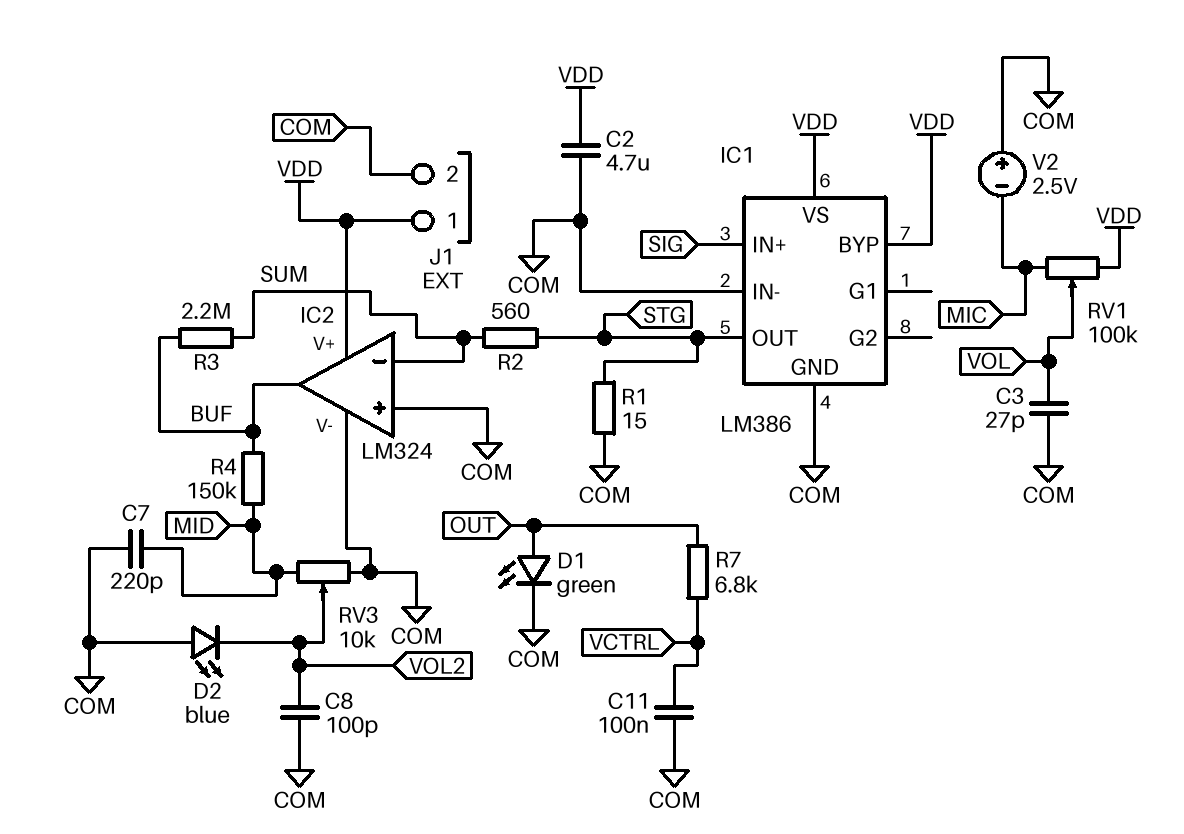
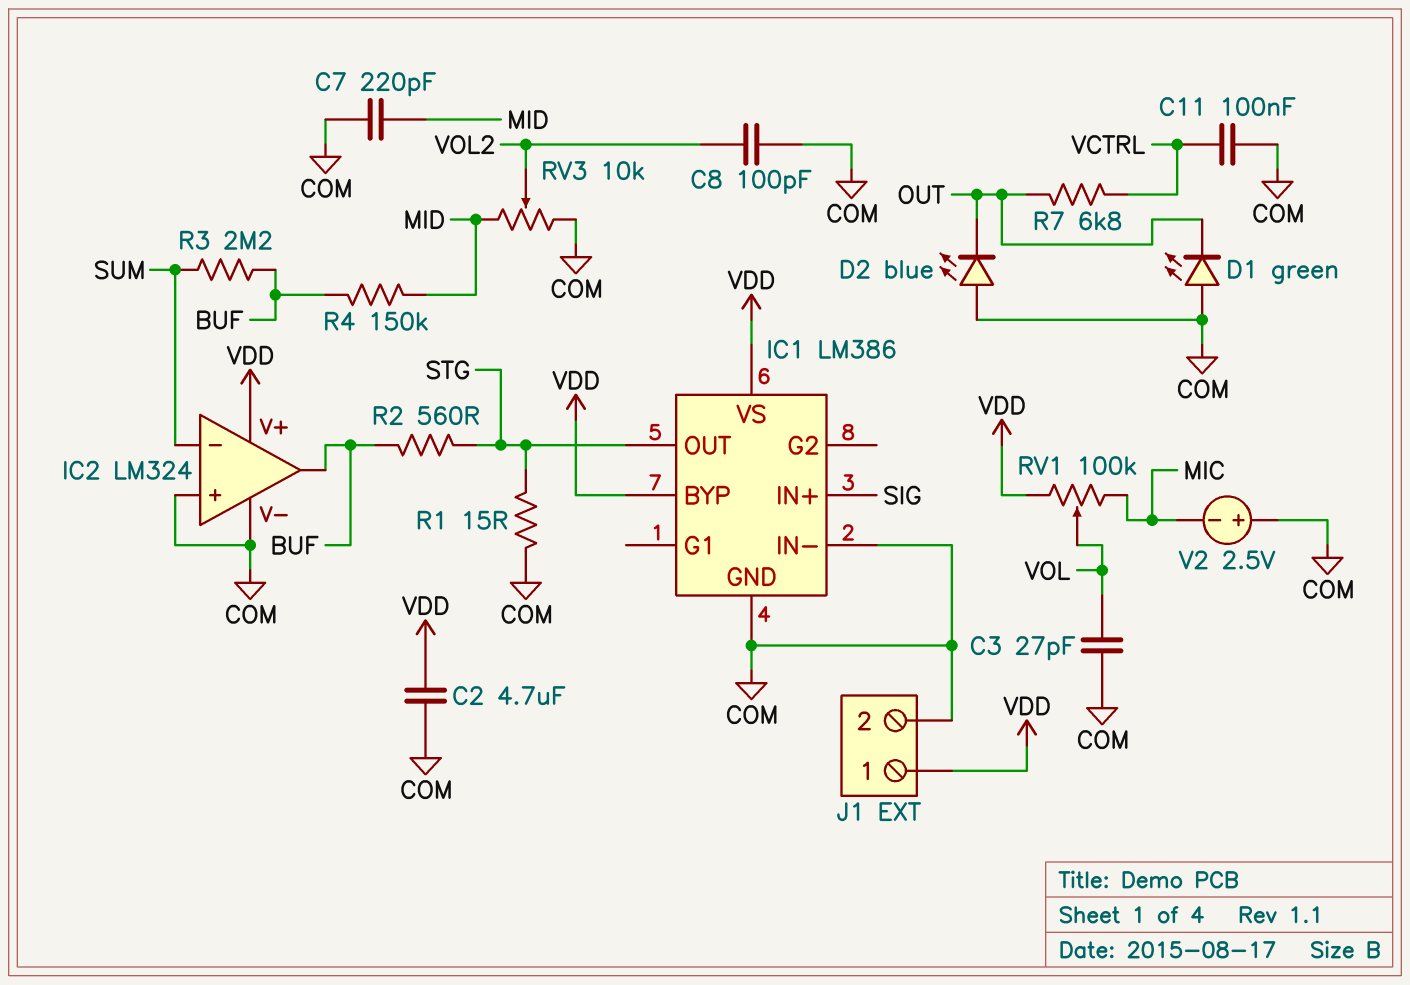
D1: LED green (A OUT, K COM) -> LED green (A COM, K OUT)
D2: LED blue (A COM, K VOL2) -> LED blue (A COM, K OUT)
R2: 560 (STG, SUM) -> 560 (BUF, STG)

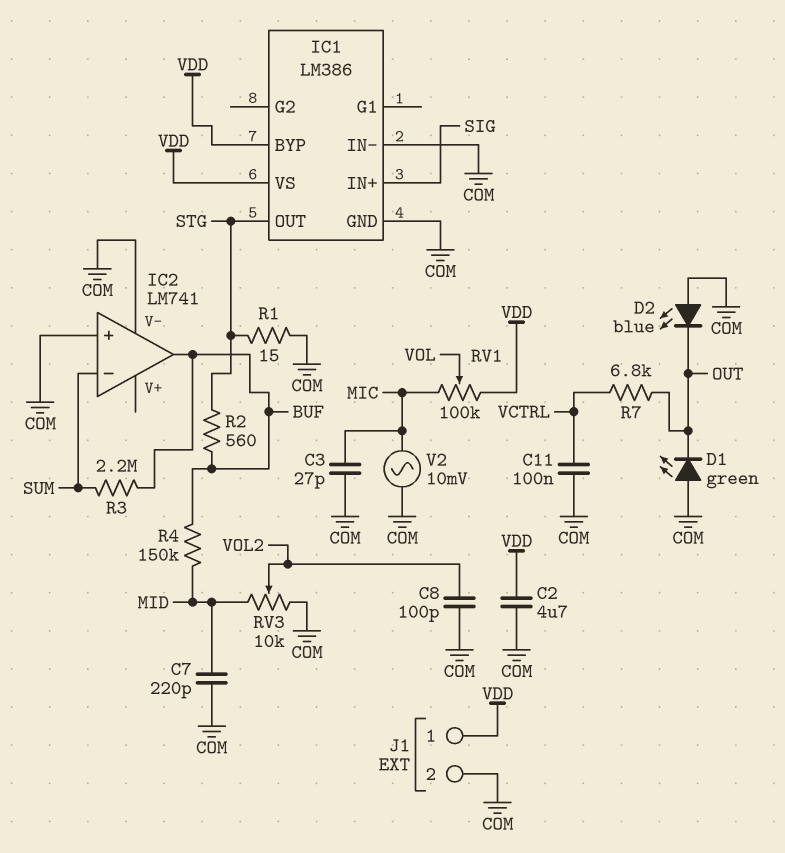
C3: 27pF (COM, VOL) -> 27pF (COM, MIC)
IC2: LM324 -> LM741
IC2 pin V+: VDD -> none
V2: 2.5V (plus COM, minus MIC) -> AC 10mV (COM, MIC)

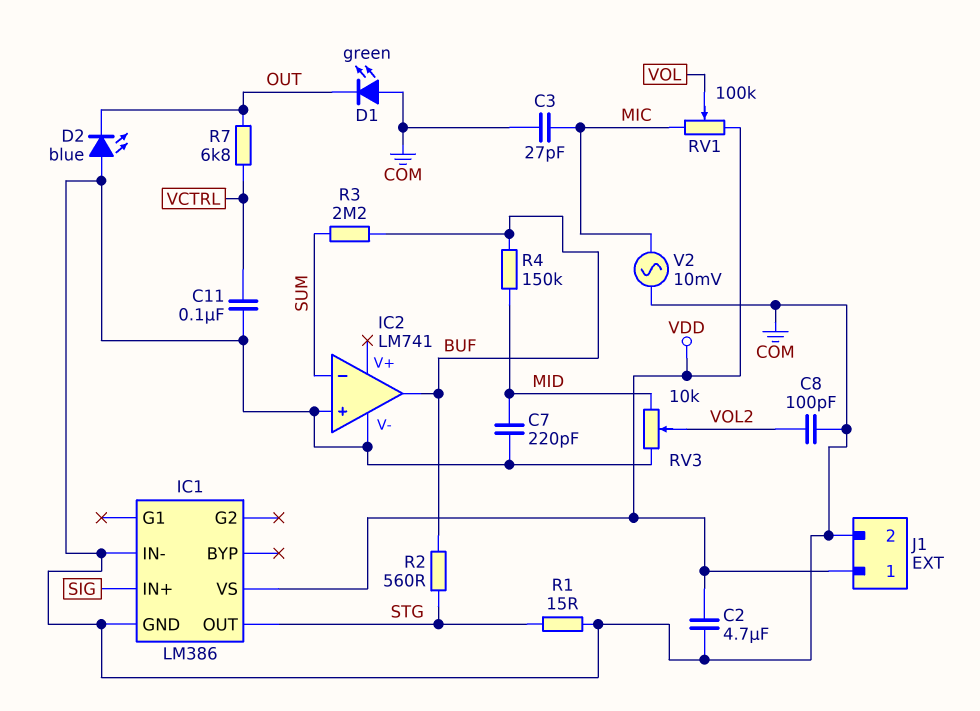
IC1 pin BYP: VDD -> none

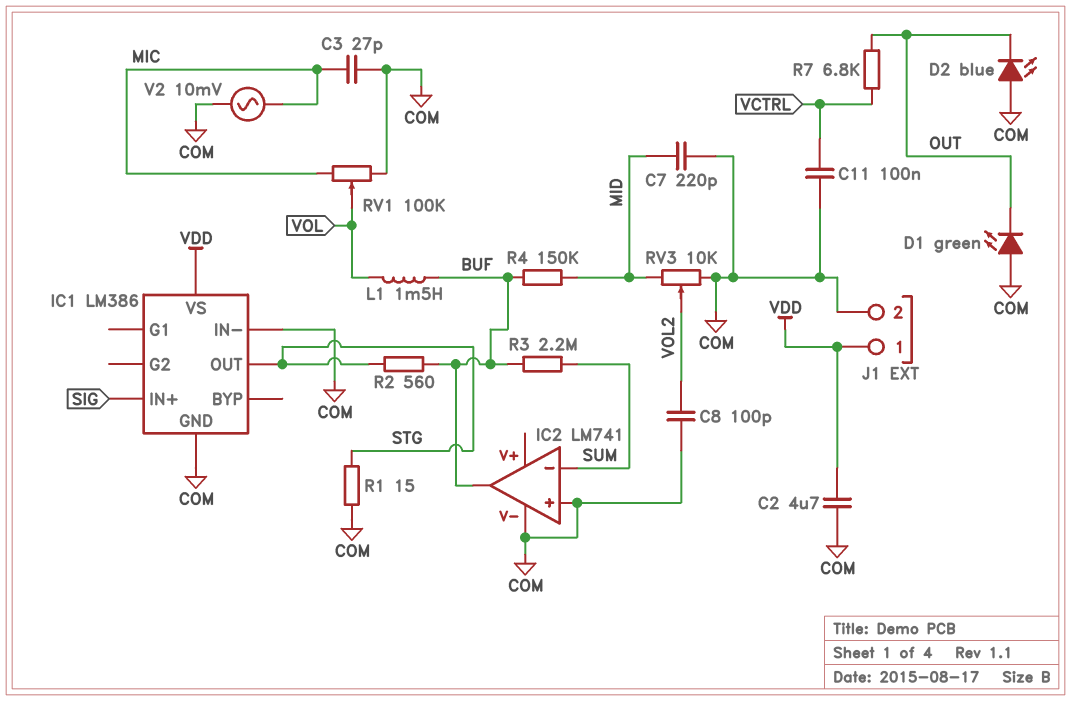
L1: none -> 1.5mH (BUF, VOL)
RV1: 100k (MIC, VDD, wiper VOL) -> 100k (COM, MIC, wiper VOL)

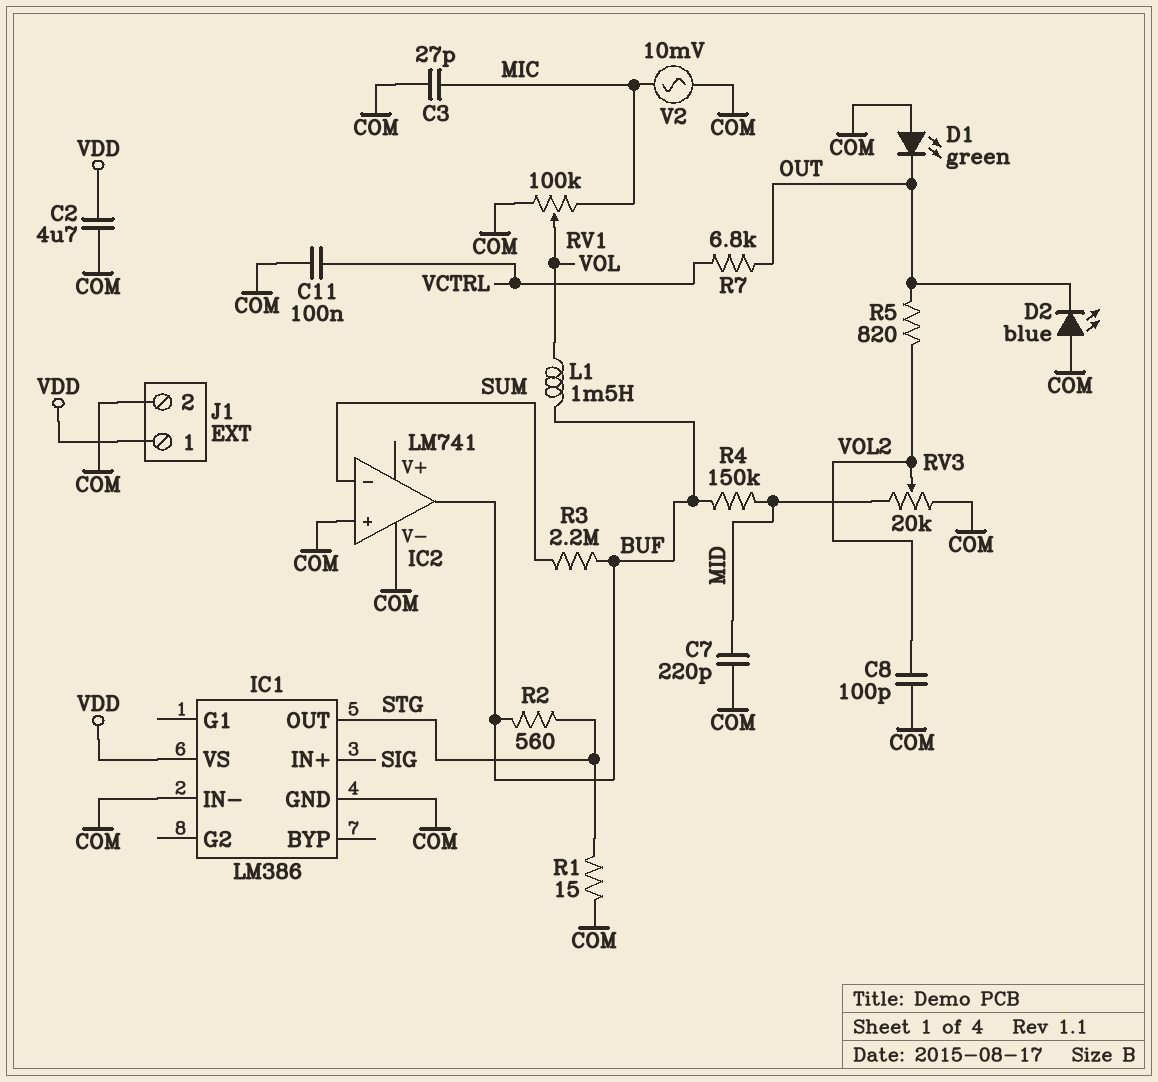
R5: none -> 820 (OUT, VOL2)
RV3: 10k (COM, MID, wiper VOL2) -> 20k (COM, MID, wiper VOL2)

